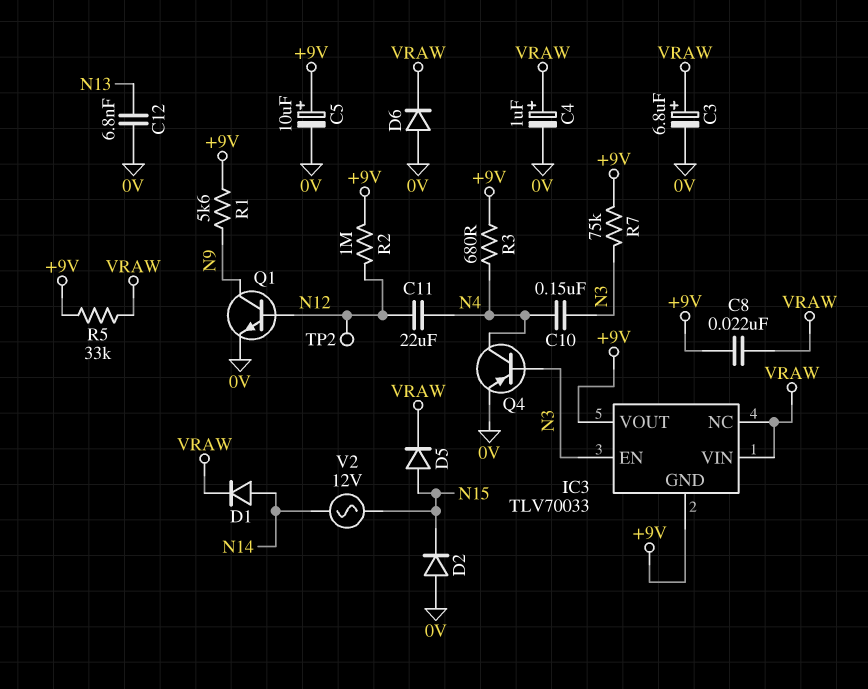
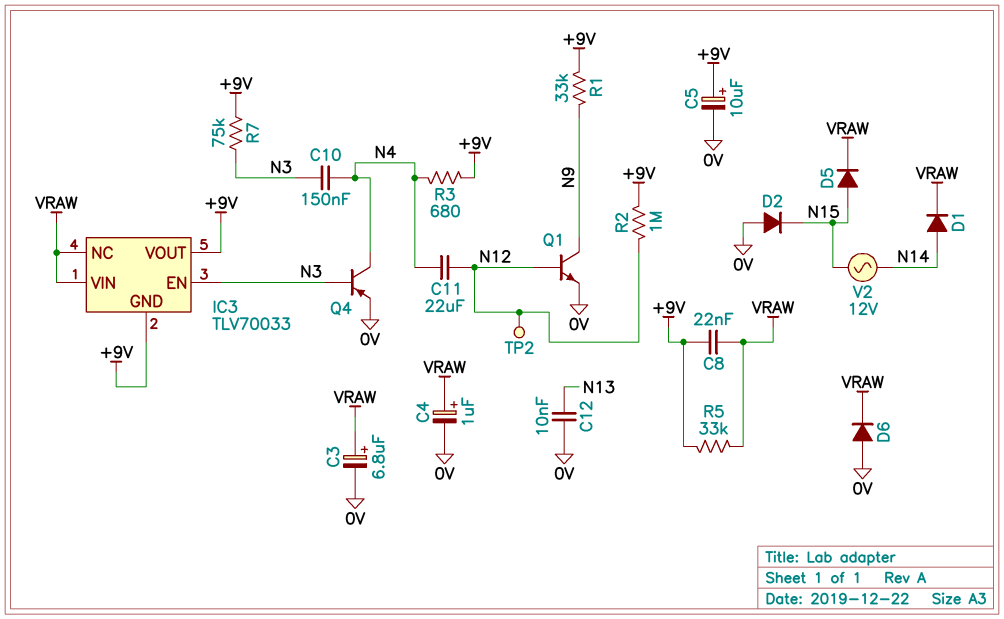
C12: 6.8nF (0V, N13) -> 10nF (0V, N13)
R1: 5.6k (+9V, N9) -> 33k (+9V, N9)

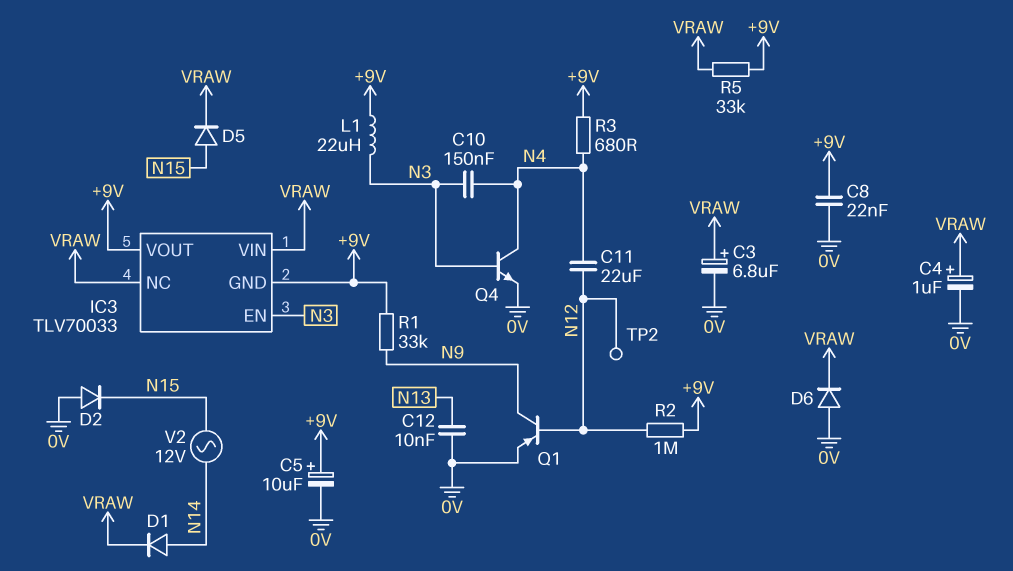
C8: 22nF (+9V, VRAW) -> 22nF (+9V, 0V)
L1: none -> 22uH (+9V, N3)
Q1: NPN (B N12, C N9, E 0V) -> PNP (B N12, C N9, E 0V)
Q4: PNP (B N3, C N4, E 0V) -> NPN (B N3, C N4, E 0V)
R7: 75k (+9V, N3) -> none

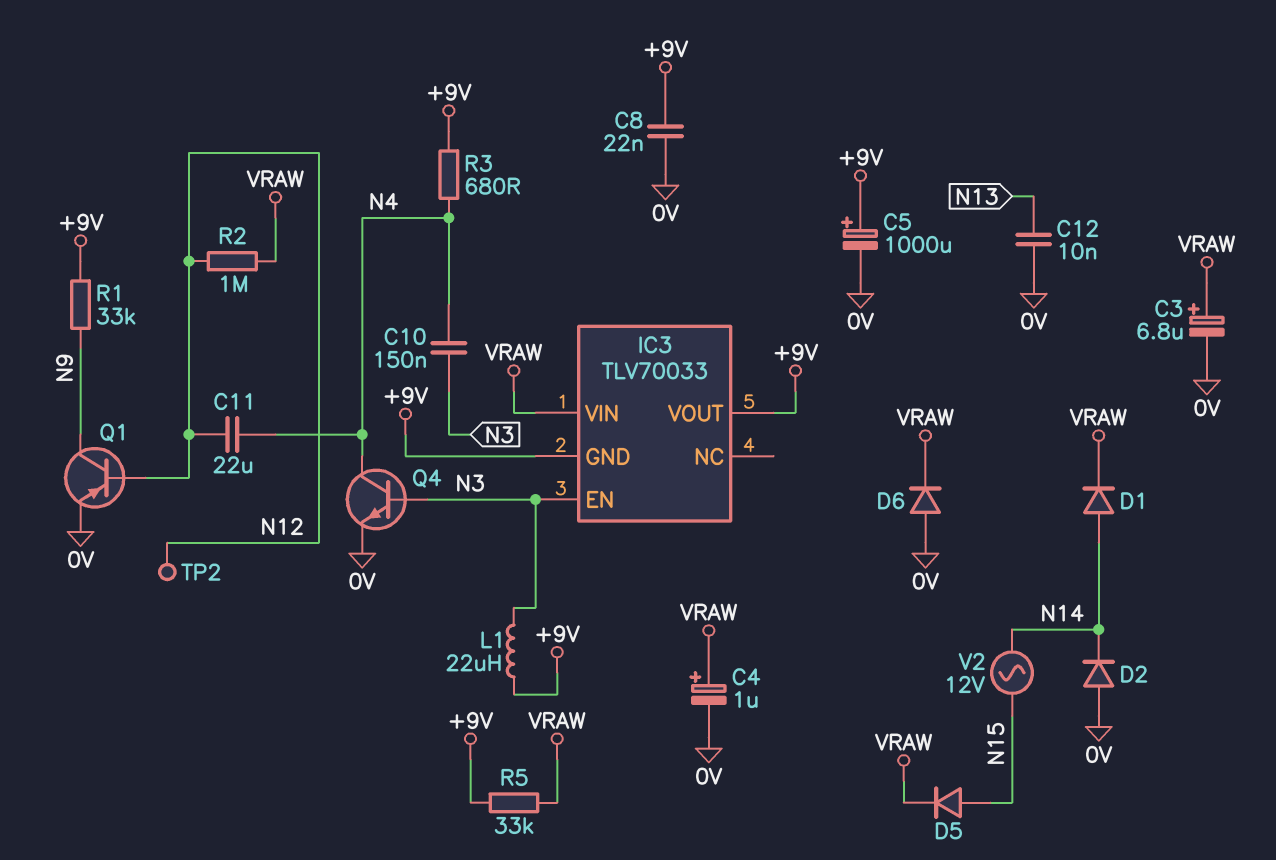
C5: 10uF (plus +9V, minus 0V) -> 1000uF (plus +9V, minus 0V)
D2: diode (A 0V, K N15) -> diode (A 0V, K N14)
IC3 pin NC: VRAW -> none
R2: 1M (+9V, N12) -> 1M (N12, VRAW)

